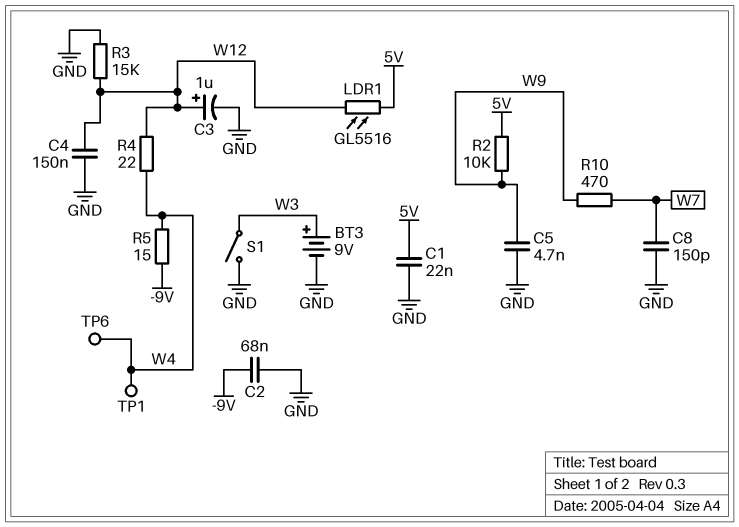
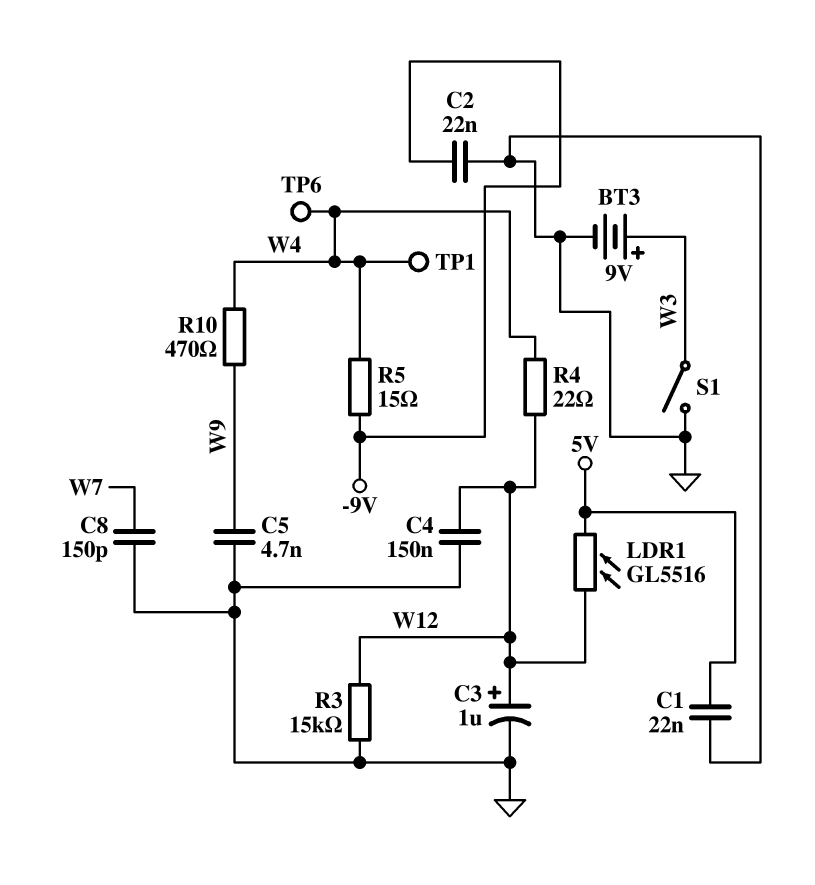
C2: 68nF (-9V, GND) -> 22nF (-9V, GND)
R2: 10k (5V, W9) -> none
R10: 470 (W7, W9) -> 470 (W4, W9)

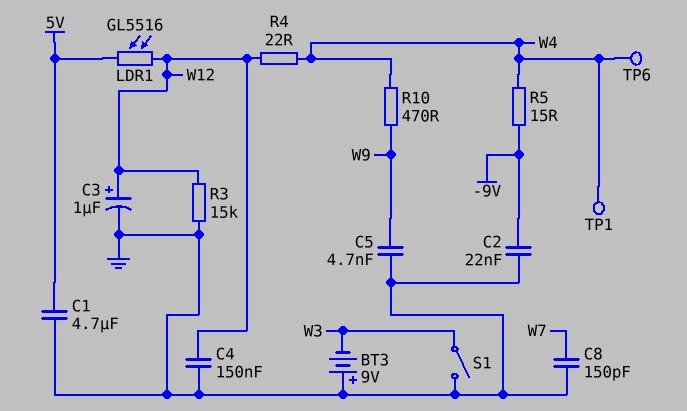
BT3: 9V (plus W3, minus GND) -> 9V (plus GND, minus W3)
C1: 22nF (5V, GND) -> 4.7uF (5V, GND)

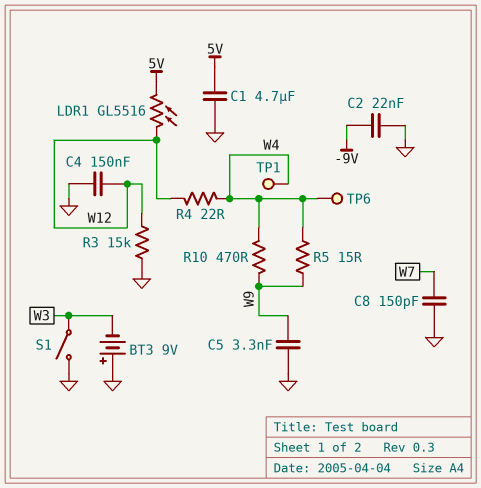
C3: 1uF (plus W12, minus GND) -> none
C5: 4.7nF (GND, W9) -> 3.3nF (GND, W9)
R5: 15 (-9V, W4) -> 15 (W4, W9)

